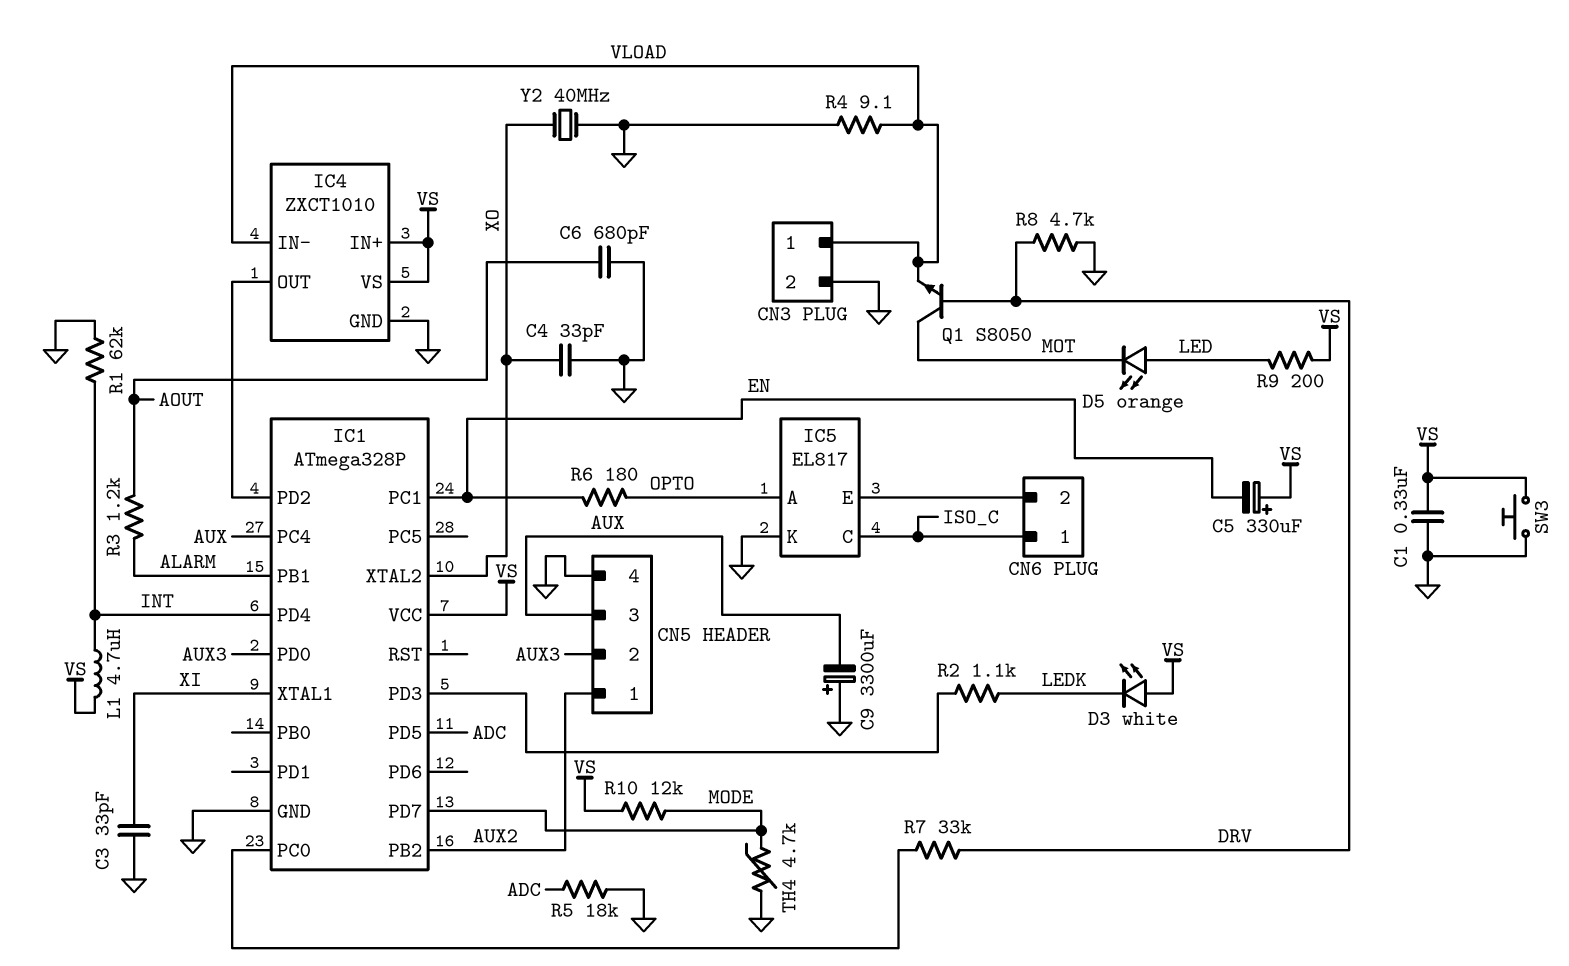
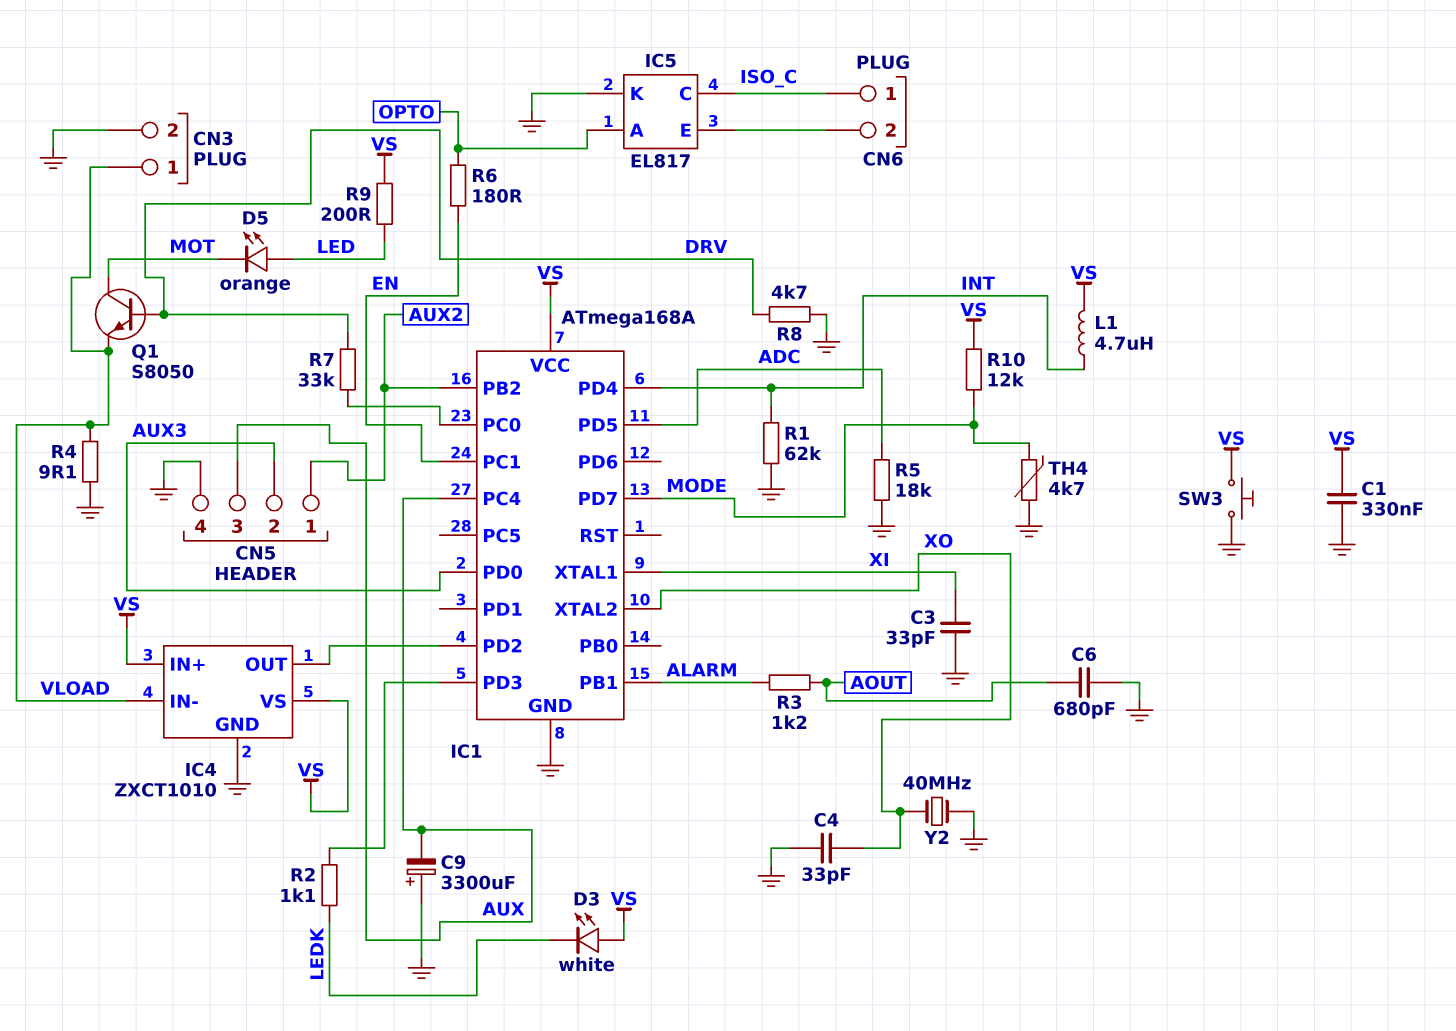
C5: 330uF (plus VS, minus EN) -> none
IC1: ATmega328P -> ATmega168A

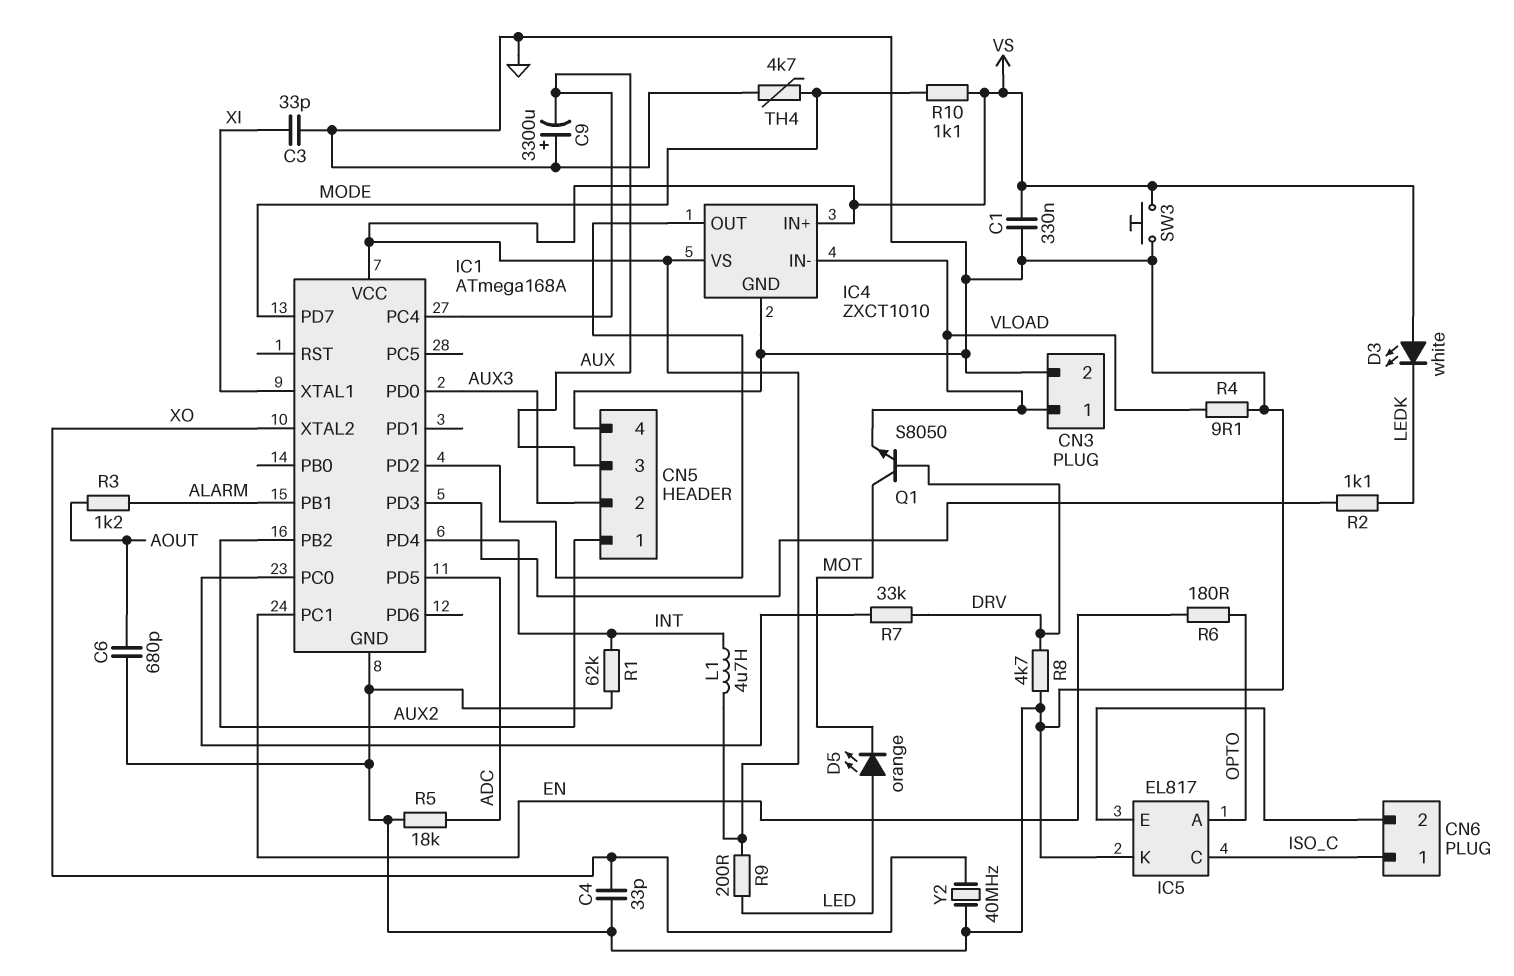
R10: 12k (MODE, VS) -> 1.1k (MODE, VS)

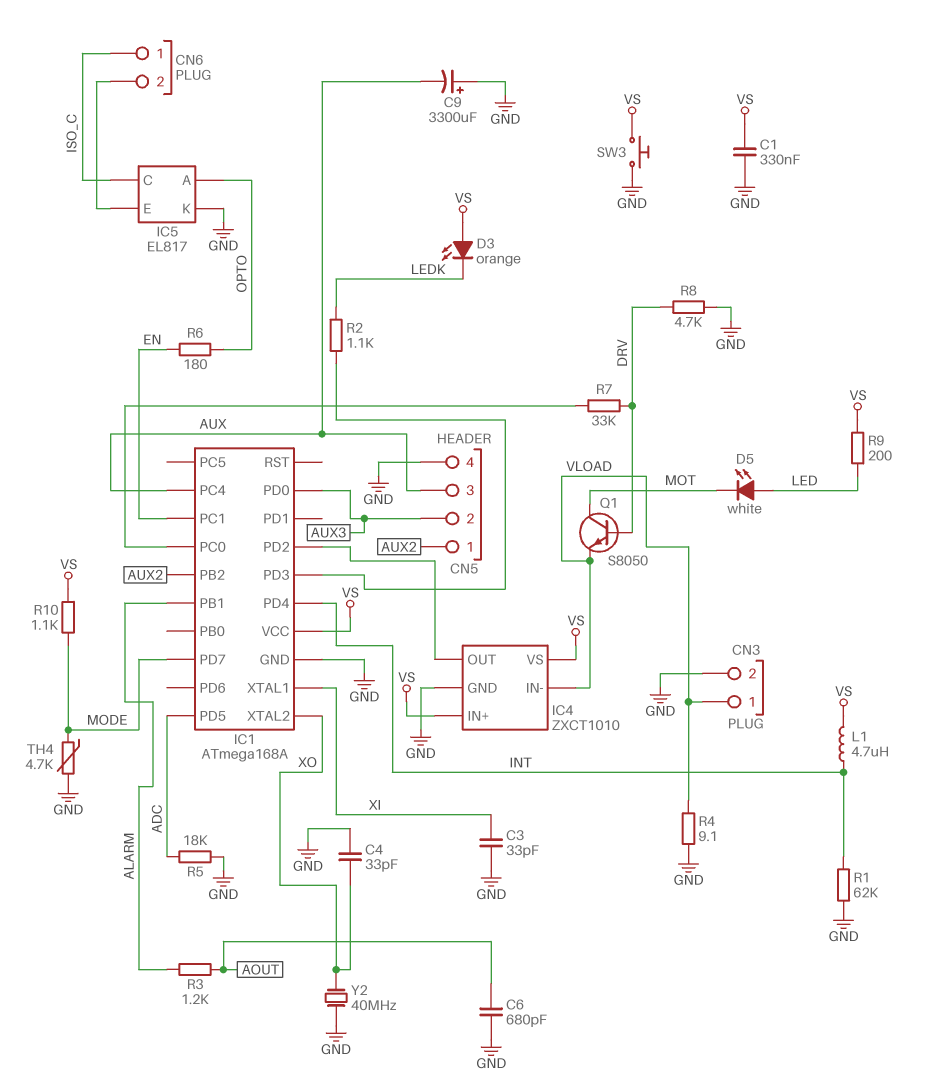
D3: LED white (A VS, K LEDK) -> LED orange (A VS, K LEDK)
D5: LED orange (A LED, K MOT) -> LED white (A LED, K MOT)

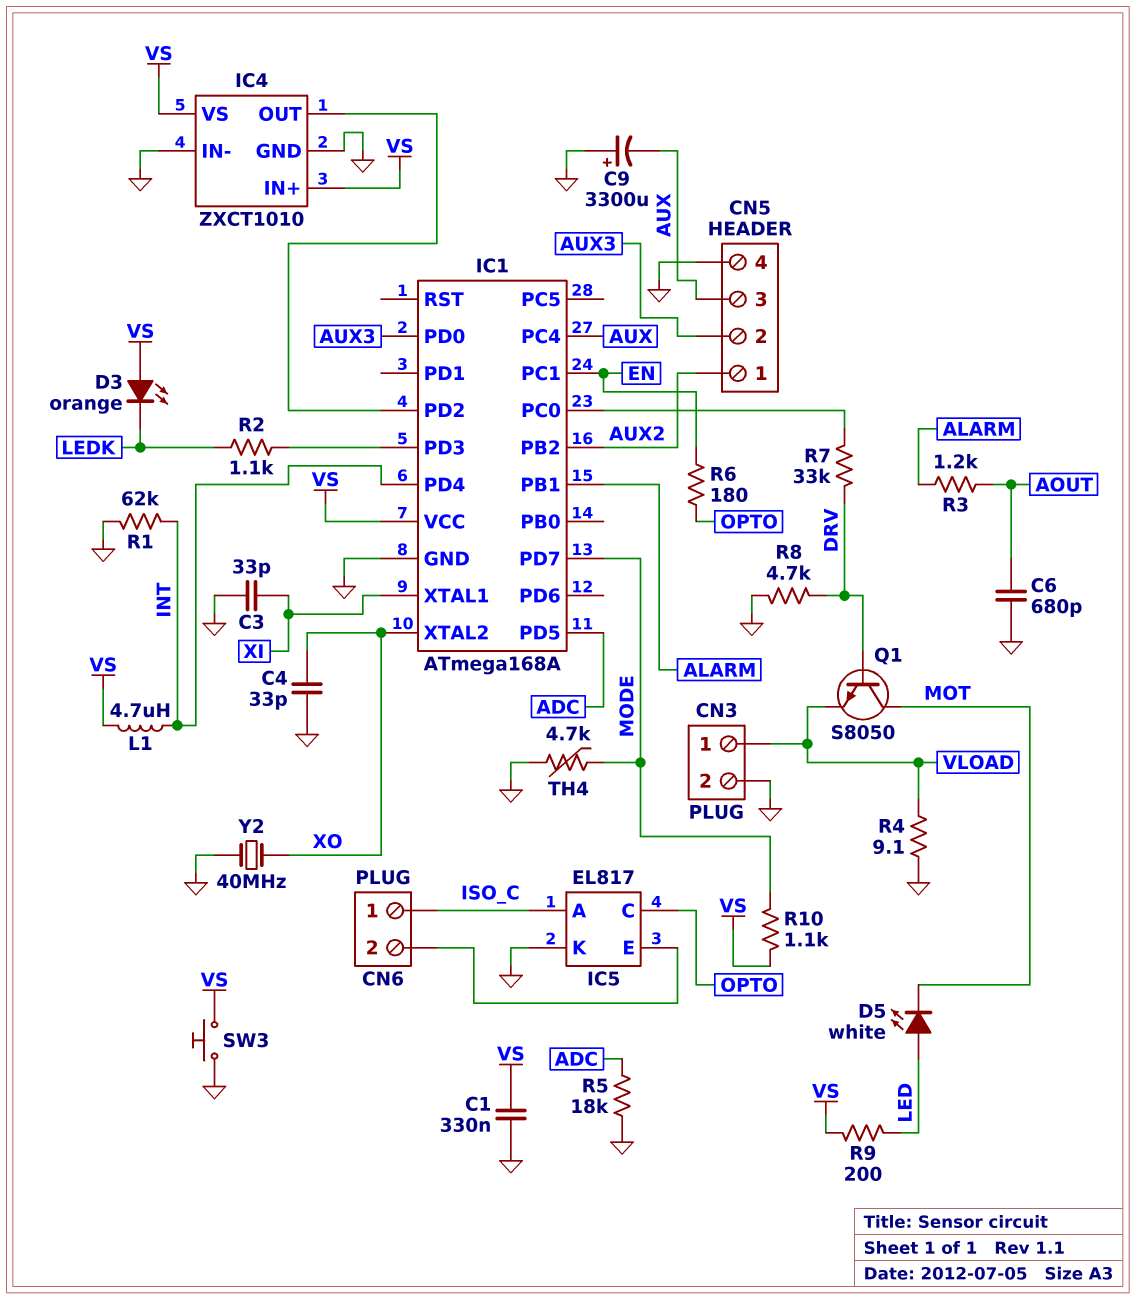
IC4 pin IN-: VLOAD -> GND
IC5 pin A: OPTO -> ISO_C
IC5 pin C: ISO_C -> OPTO

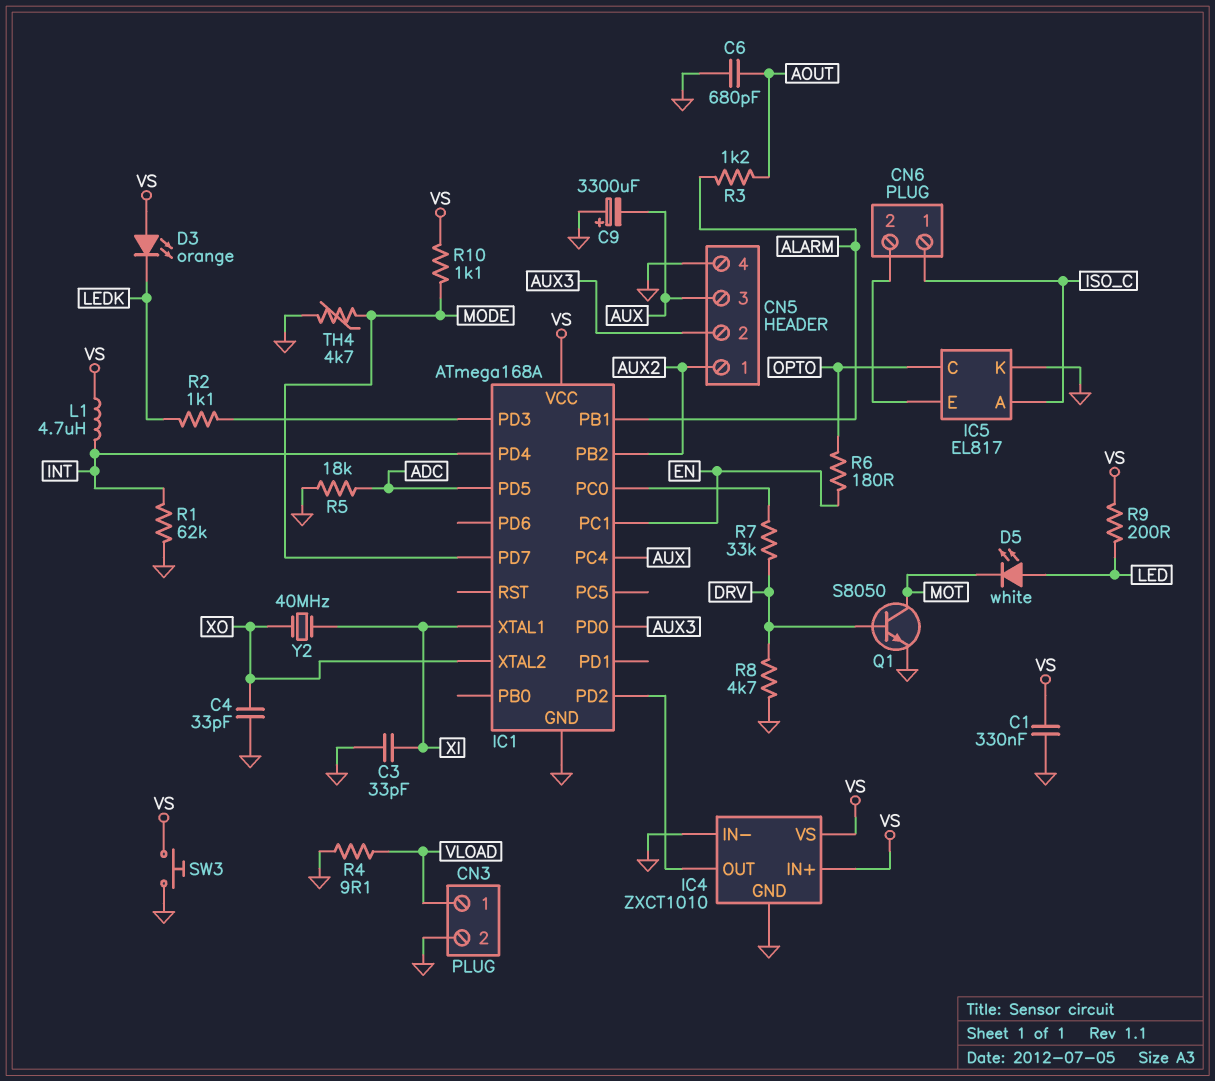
Q1: NPN S8050 (B DRV, C MOT, E VLOAD) -> NPN S8050 (B DRV, C MOT, E GND)
Y2: 40MHz (GND, XO) -> 40MHz (XI, XO)

